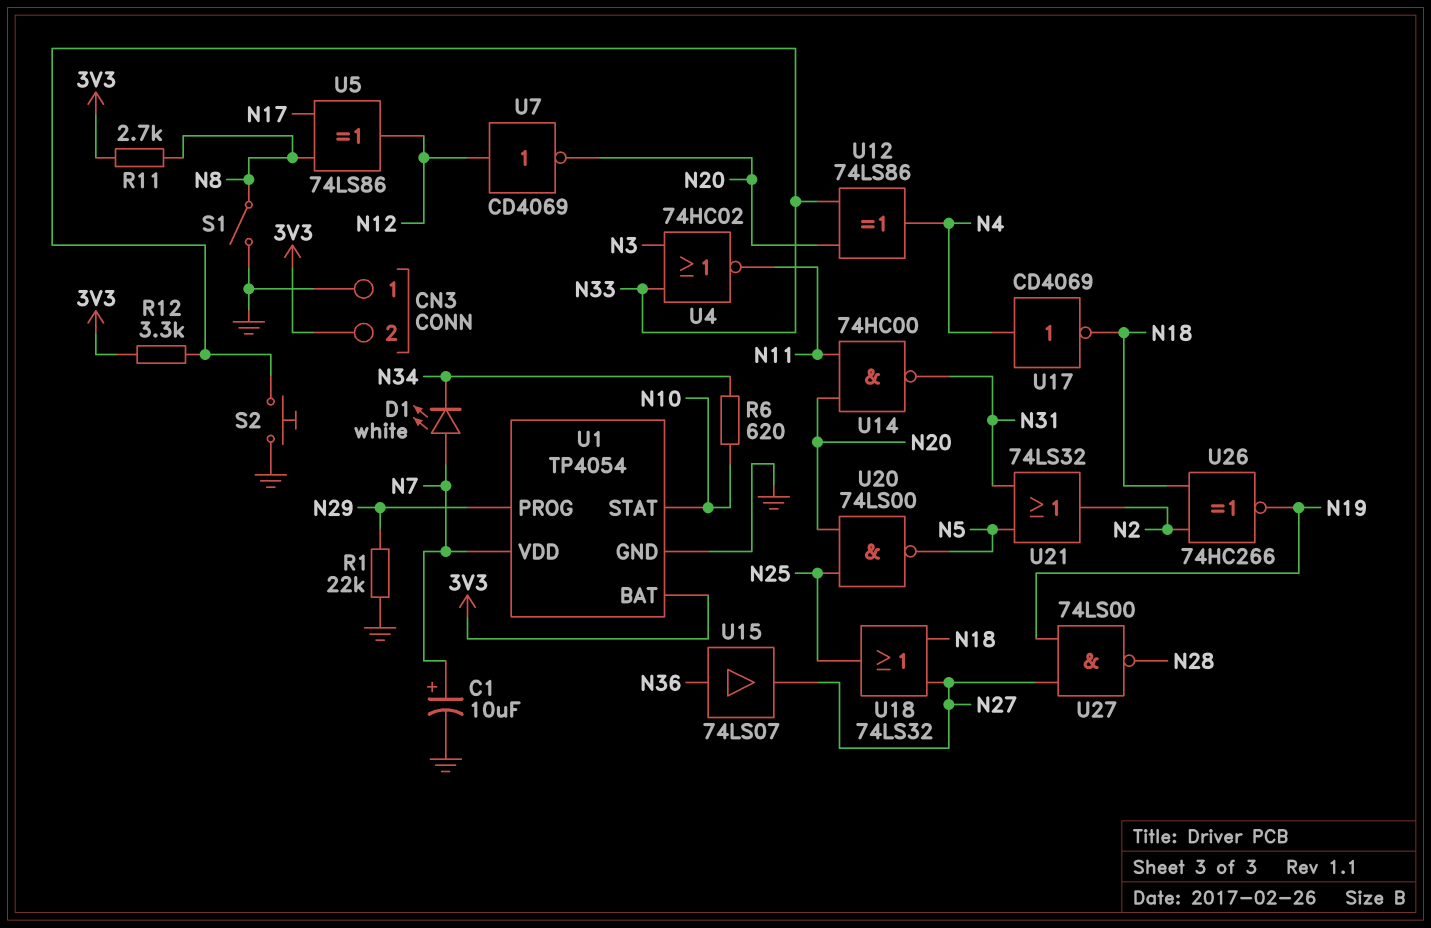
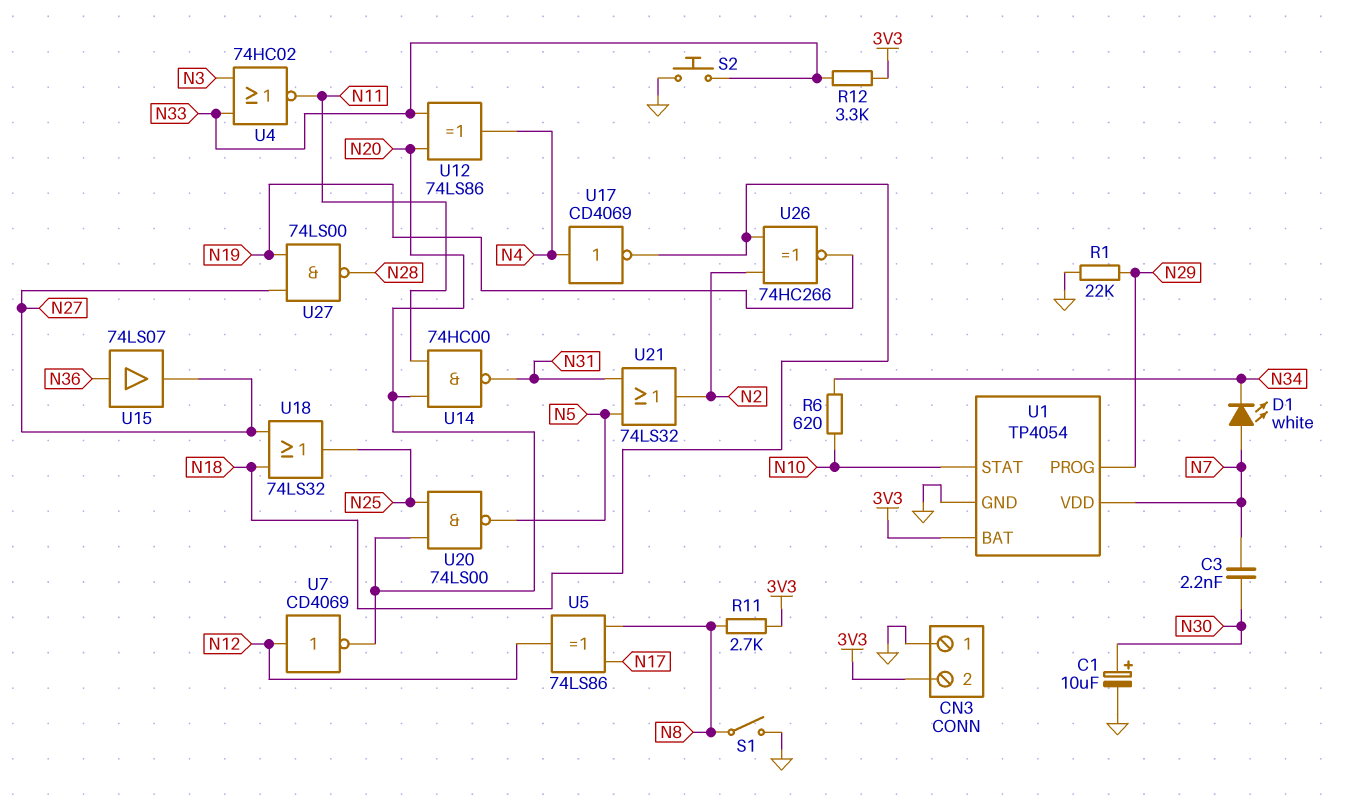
C1: 10uF (plus N7, minus GND) -> 10uF (plus N30, minus GND)
C3: none -> 2.2nF (N7, N30)

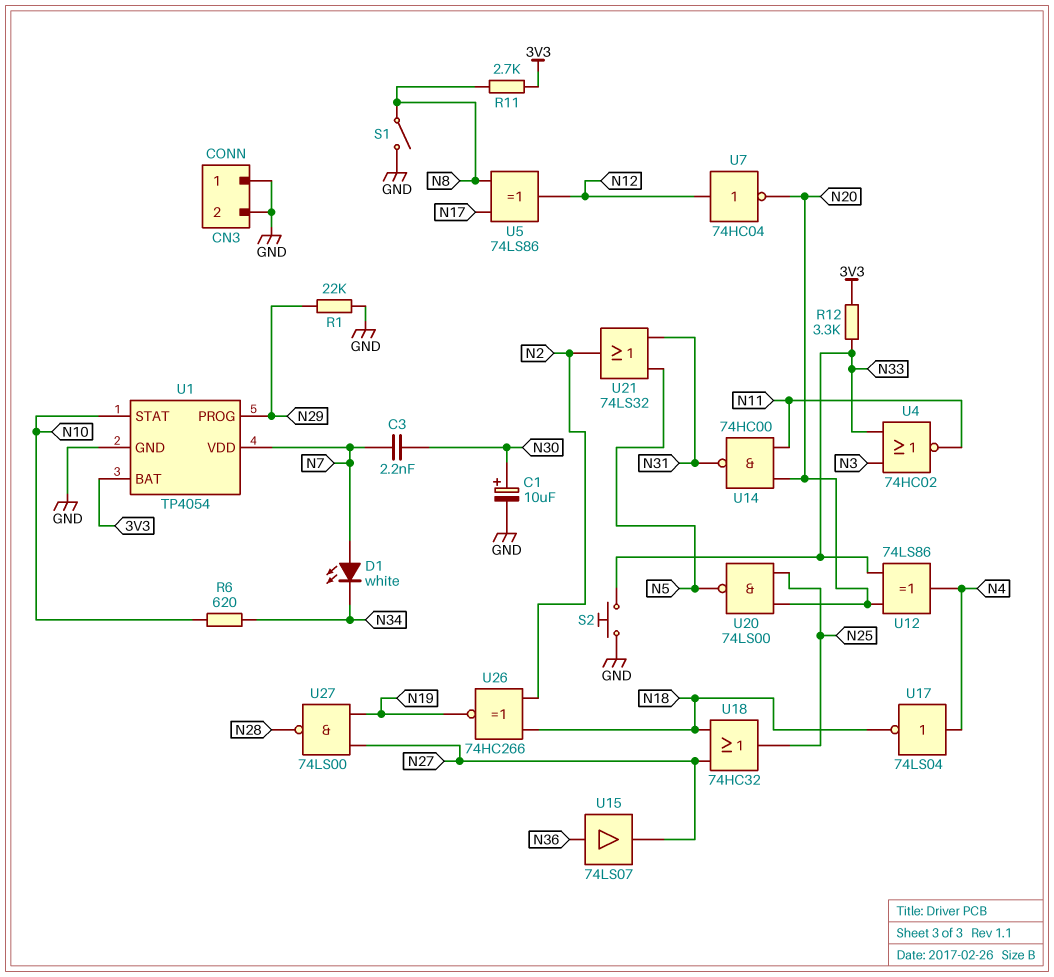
CN3 pin 2: 3V3 -> GND
U7: NOT CD4069 (in N12, out N20) -> NOT 74HC04 (in N12, out N20)
U17: NOT CD4069 (in N4, out N18) -> NOT 74LS04 (in N4, out N18)
U18: OR 74LS32 (in N18, in N27, out N25) -> OR 74HC32 (in N18, in N27, out N25)

